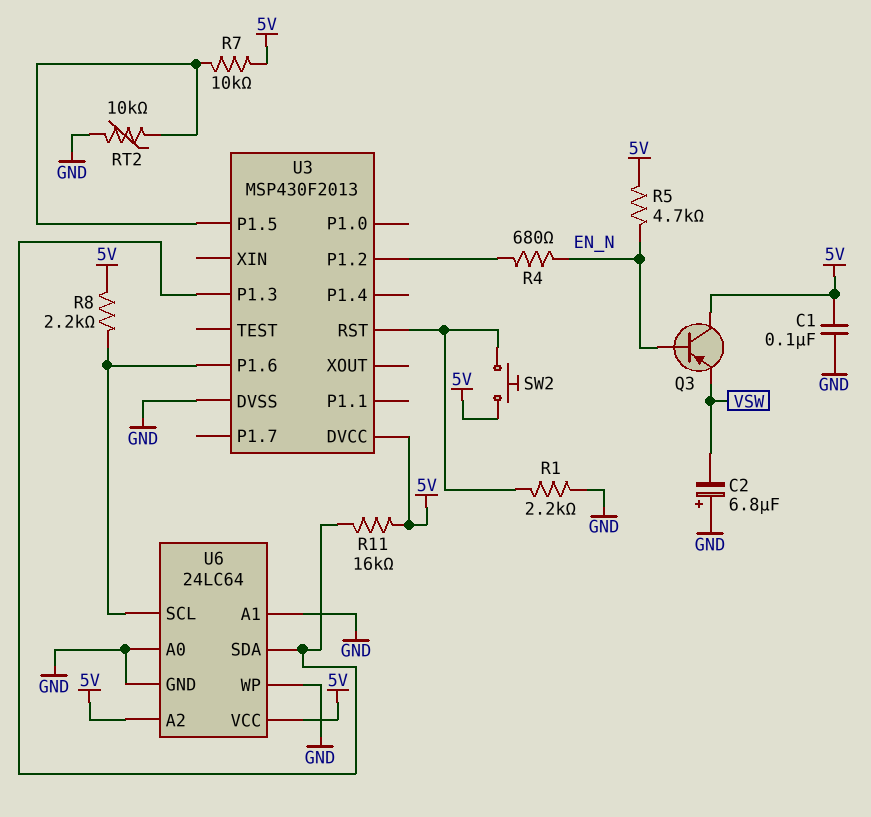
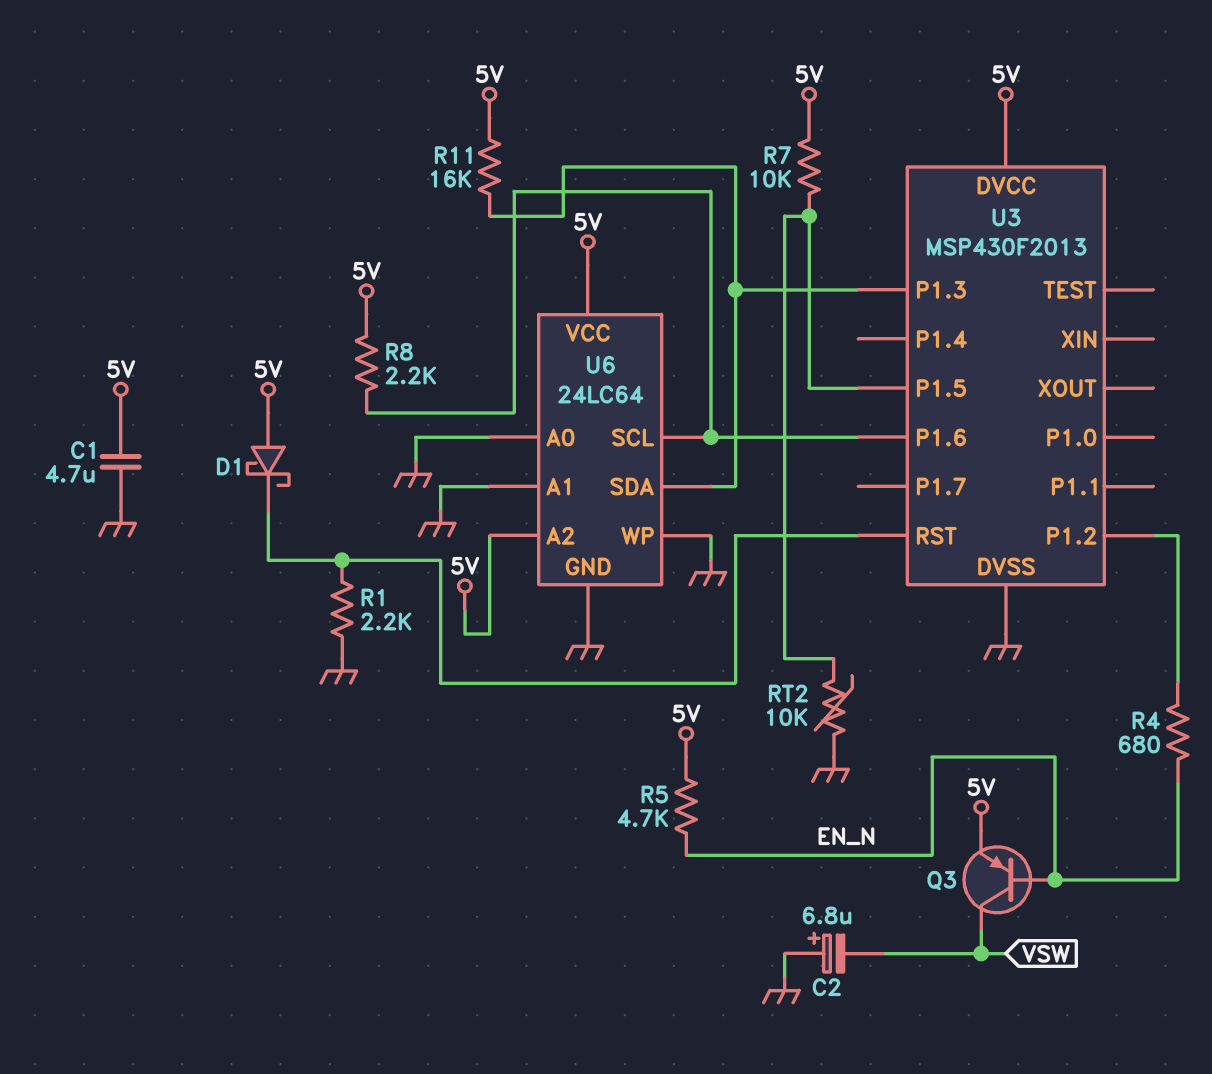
C1: 100nF (5V, GND) -> 4.7uF (5V, GND)
D1: none -> schottky (A 5V, K U3/RST)
Q3: PNP (B EN_N, C 5V, E VSW) -> PNP (B EN_N, C VSW, E 5V)
SW2: button (5V, U3/RST) -> none

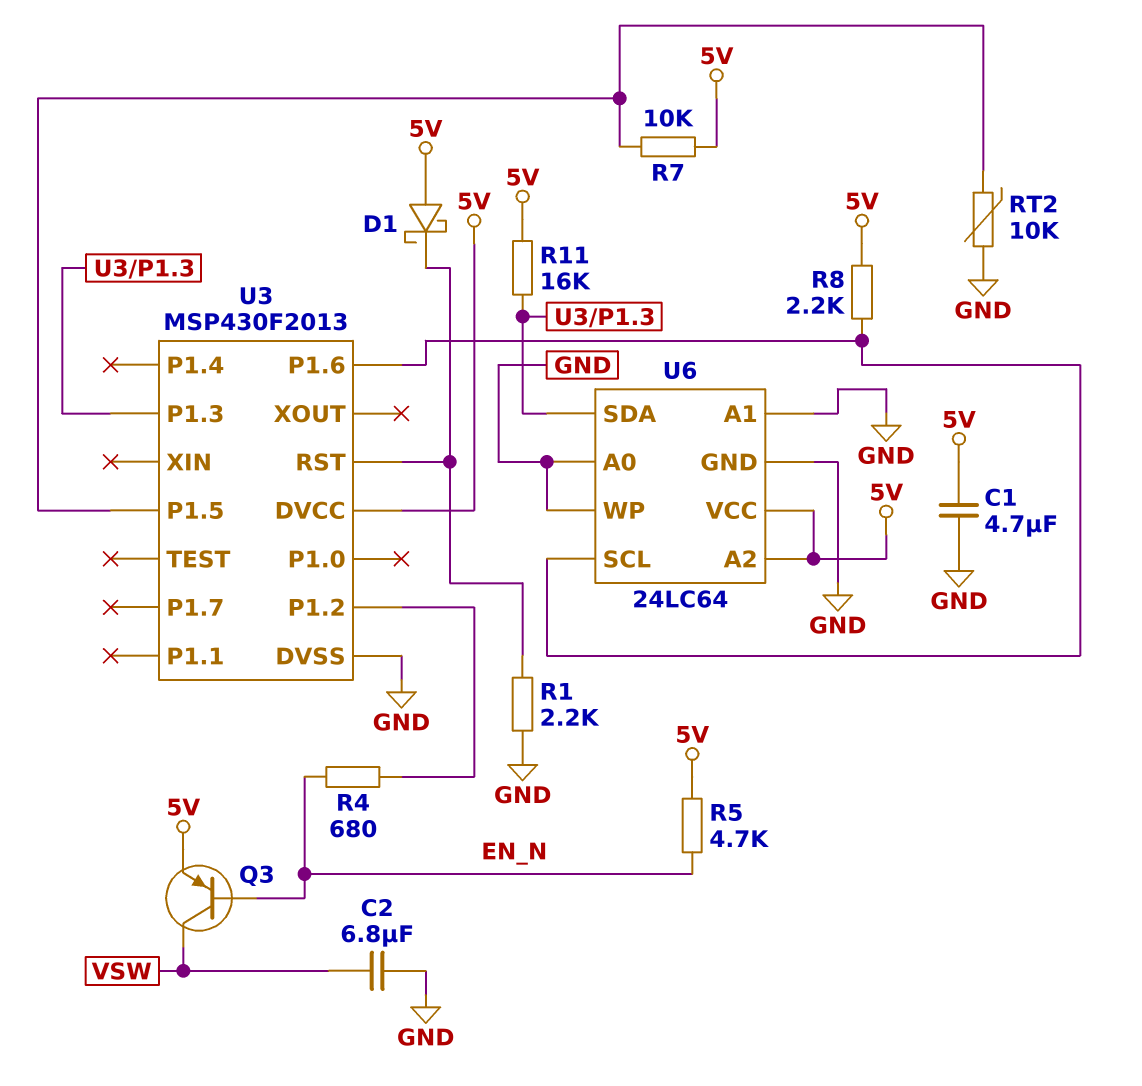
C2: 6.8uF (plus GND, minus VSW) -> 6.8uF (GND, VSW)

